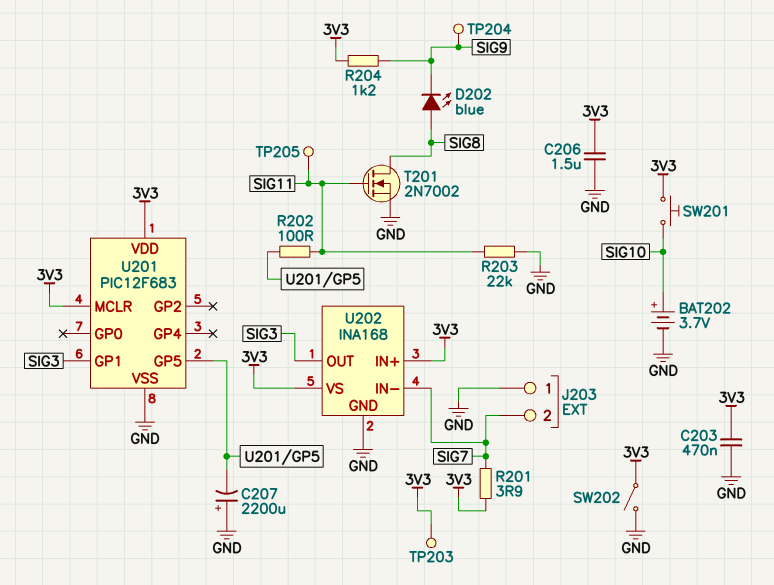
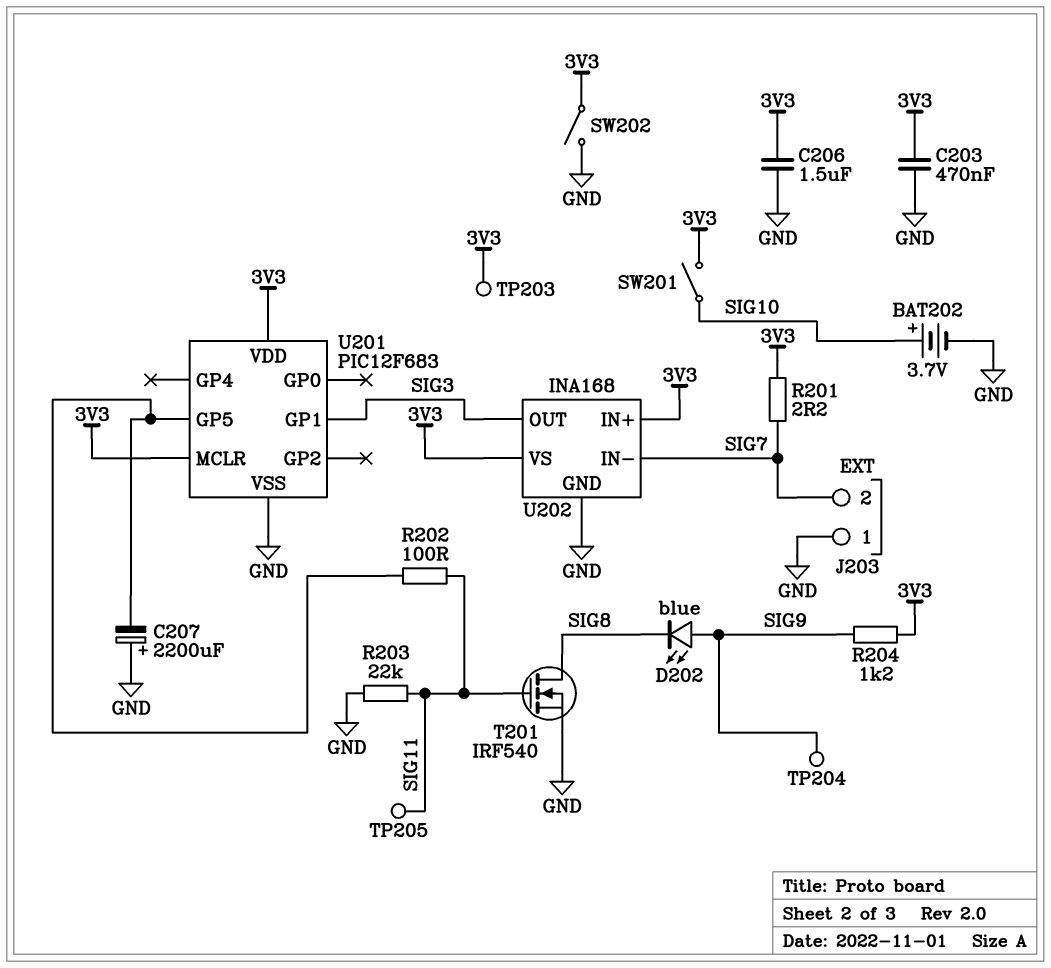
D202: LED blue (A SIG8, K SIG9) -> LED blue (A SIG9, K SIG8)
R201: 3.9 (3V3, SIG7) -> 2.2 (3V3, SIG7)
SW201: button (3V3, SIG10) -> switch (3V3, SIG10)
T201: NMOS 2N7002 (G SIG11, D SIG8, S GND) -> NMOS IRF540 (G SIG11, D SIG8, S GND)

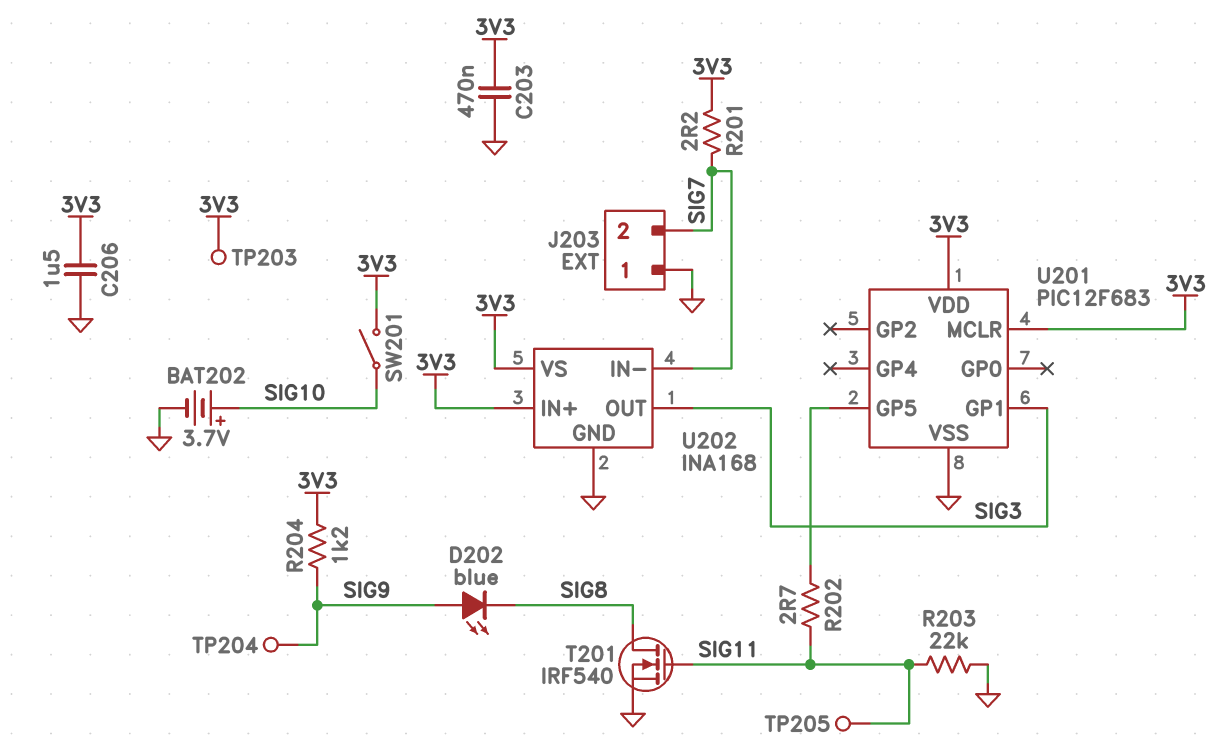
C207: 2200uF (plus GND, minus U201/GP5) -> none
R202: 100 (SIG11, U201/GP5) -> 2.7 (SIG11, U201/GP5)
SW202: switch (3V3, GND) -> none

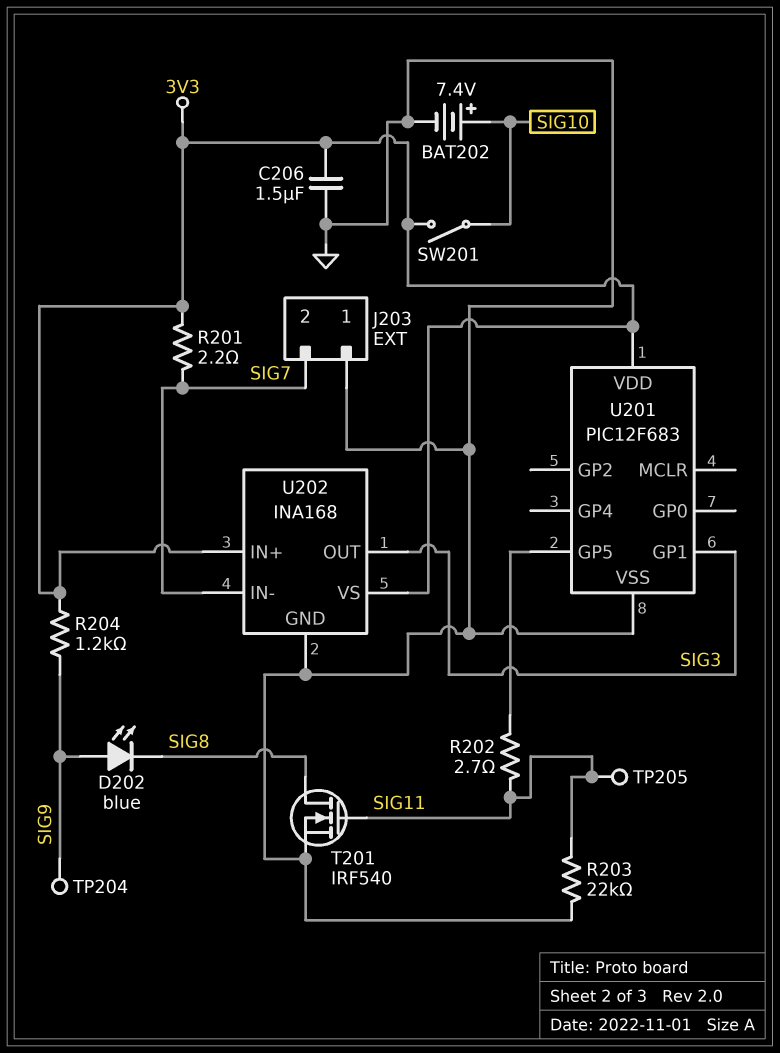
BAT202: 3.7V (plus SIG10, minus GND) -> 7.4V (plus SIG10, minus GND)
C203: 470nF (3V3, GND) -> none
TP203: test point (3V3) -> none
U201 pin MCLR: 3V3 -> none

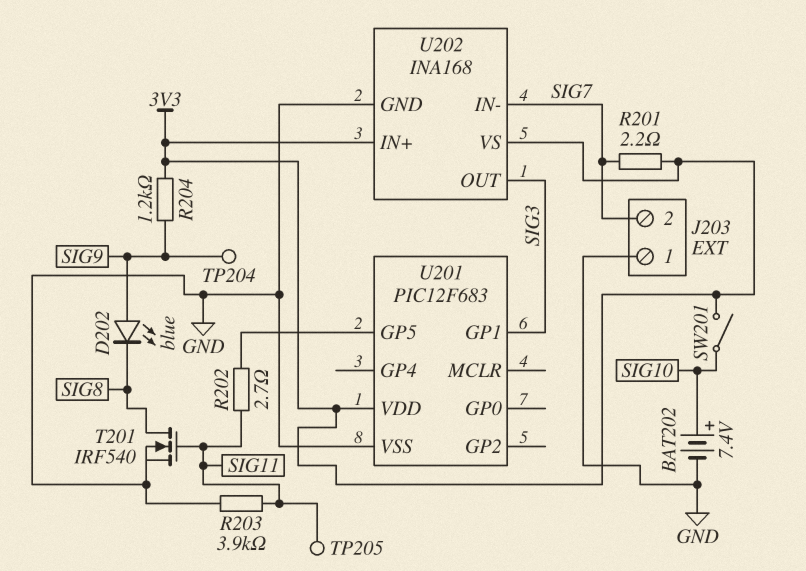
C206: 1.5uF (3V3, GND) -> none
R203: 22k (GND, SIG11) -> 3.9k (GND, SIG11)

